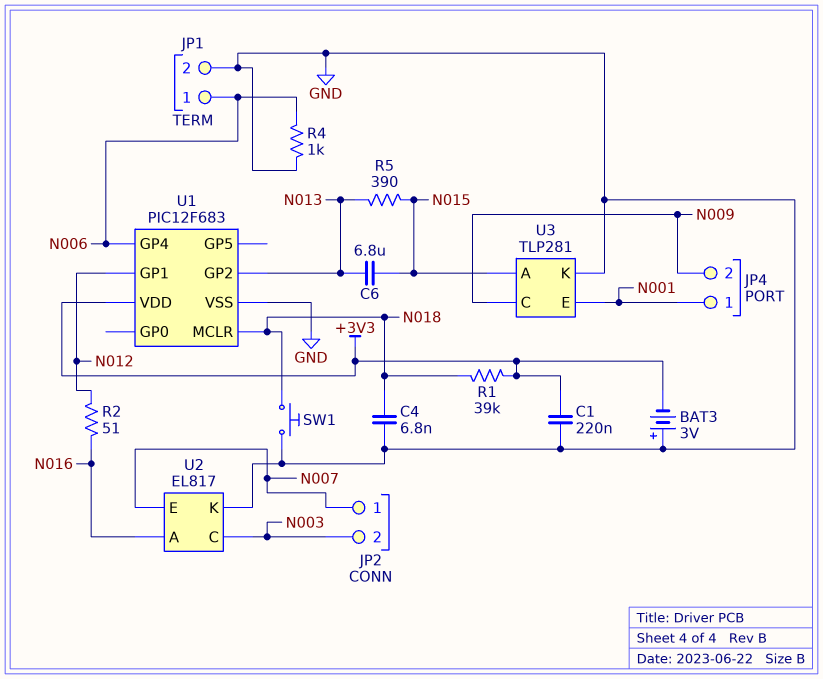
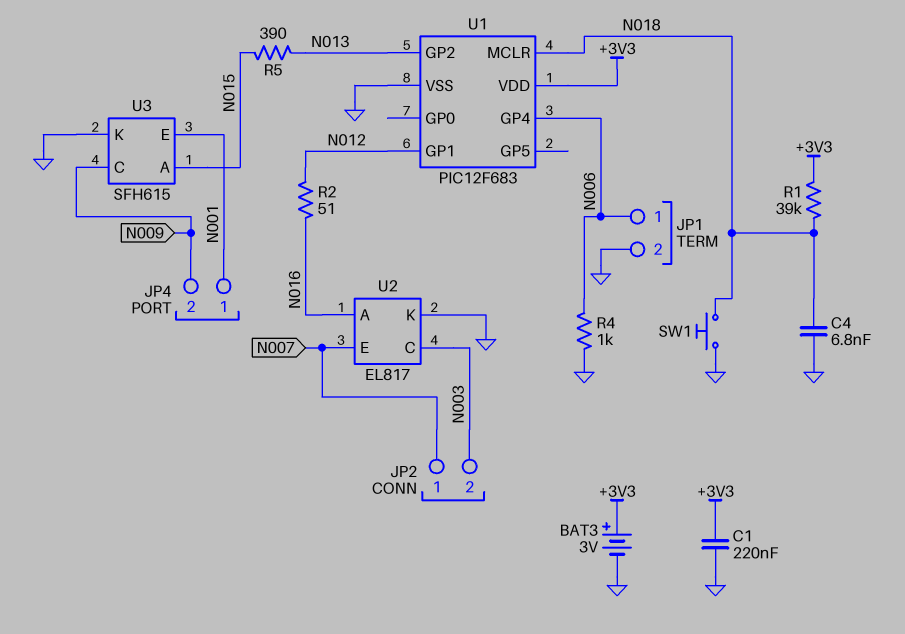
BAT3: 3V (plus GND, minus +3V3) -> 3V (plus +3V3, minus GND)
C6: 6.8uF (N013, N015) -> none
U3: TLP281 -> SFH615

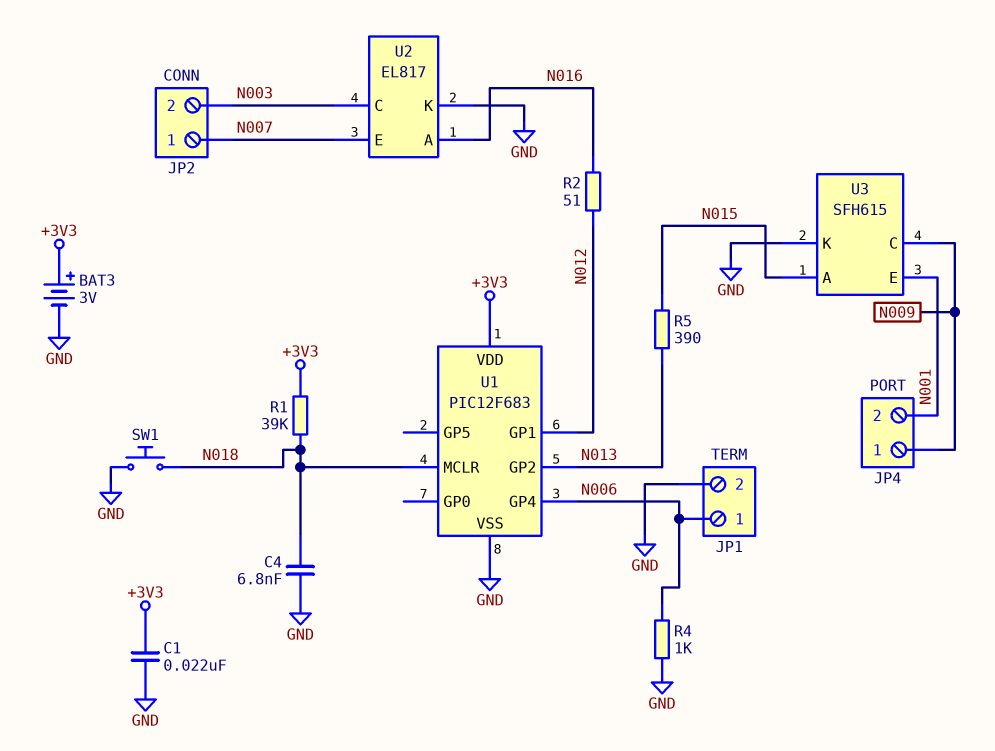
C1: 220nF (+3V3, GND) -> 22nF (+3V3, GND)
JP4 pin 1: N001 -> N009
JP4 pin 2: N009 -> N001

